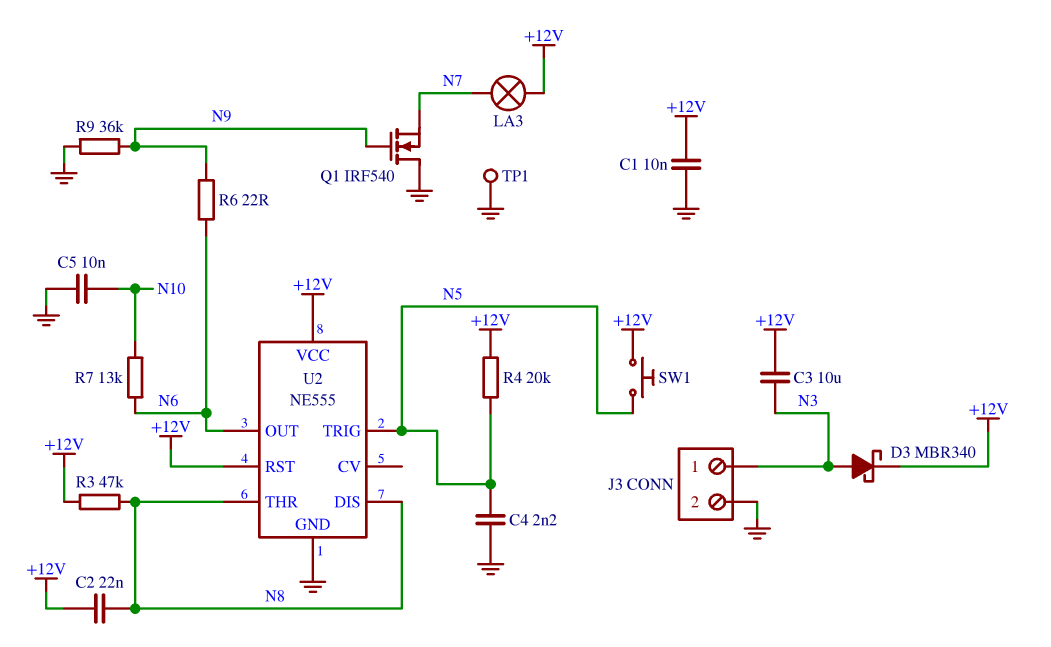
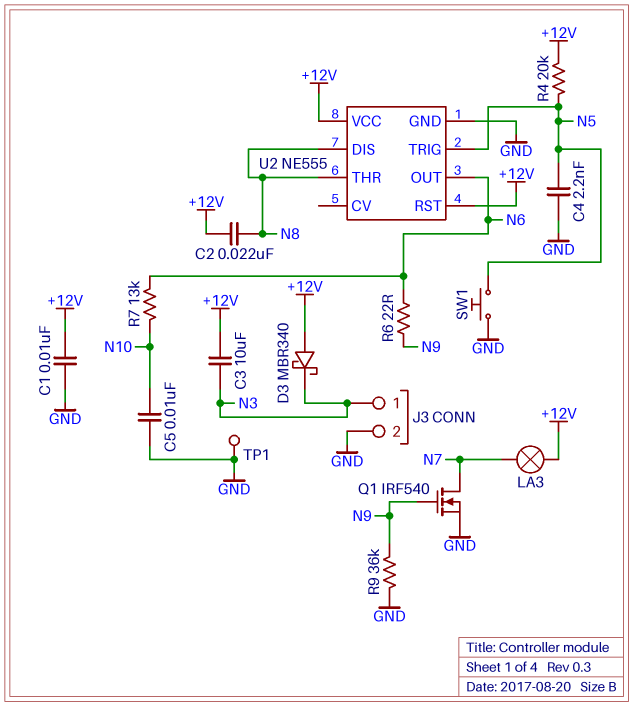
D3: schottky MBR340 (A N3, K +12V) -> schottky MBR340 (A +12V, K N3)
Q1: NMOS IRF540 (G N9, D GND, S N7) -> NMOS IRF540 (G N9, D N7, S GND)
R3: 47k (+12V, N8) -> none
SW1: button (+12V, N5) -> button (GND, N5)

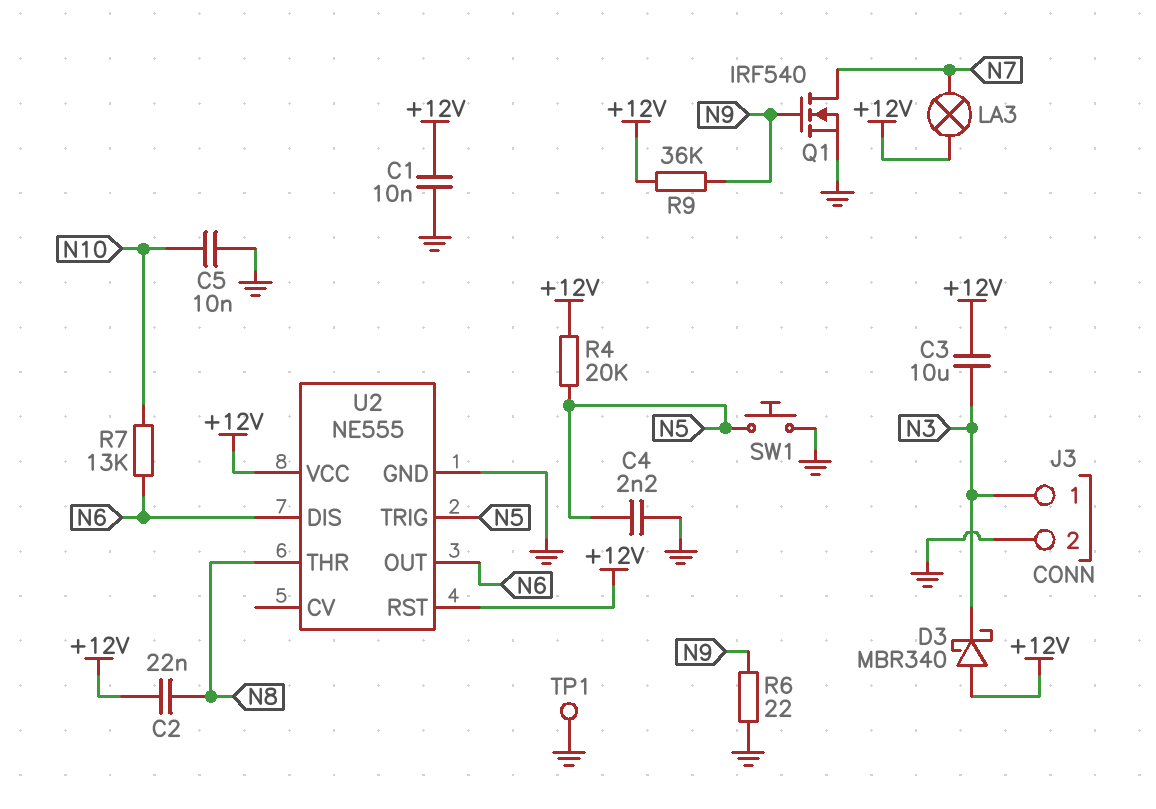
R6: 22 (N6, N9) -> 22 (GND, N9)
R9: 36k (GND, N9) -> 36k (+12V, N9)
U2 pin DIS: N8 -> N6

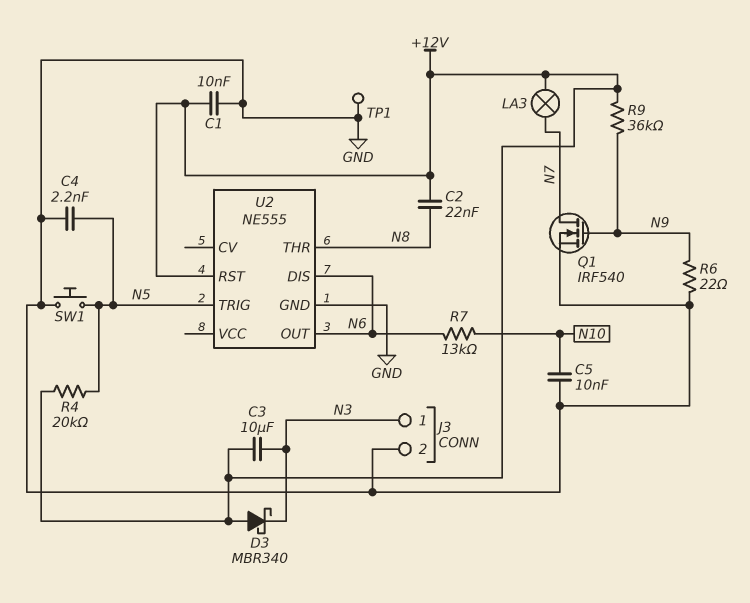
U2 pin VCC: +12V -> none

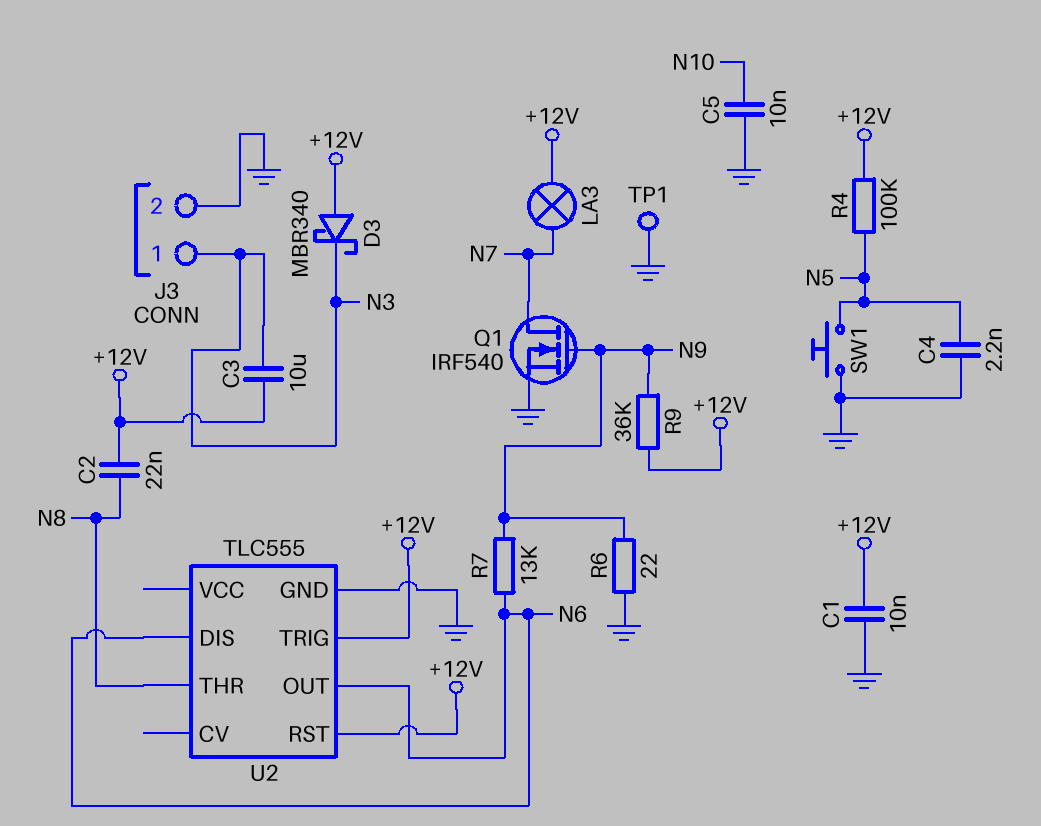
R4: 20k (+12V, N5) -> 100k (+12V, N5)
R7: 13k (N6, N10) -> 13k (N6, N9)
U2: NE555 -> TLC555
U2 pin TRIG: N5 -> +12V

